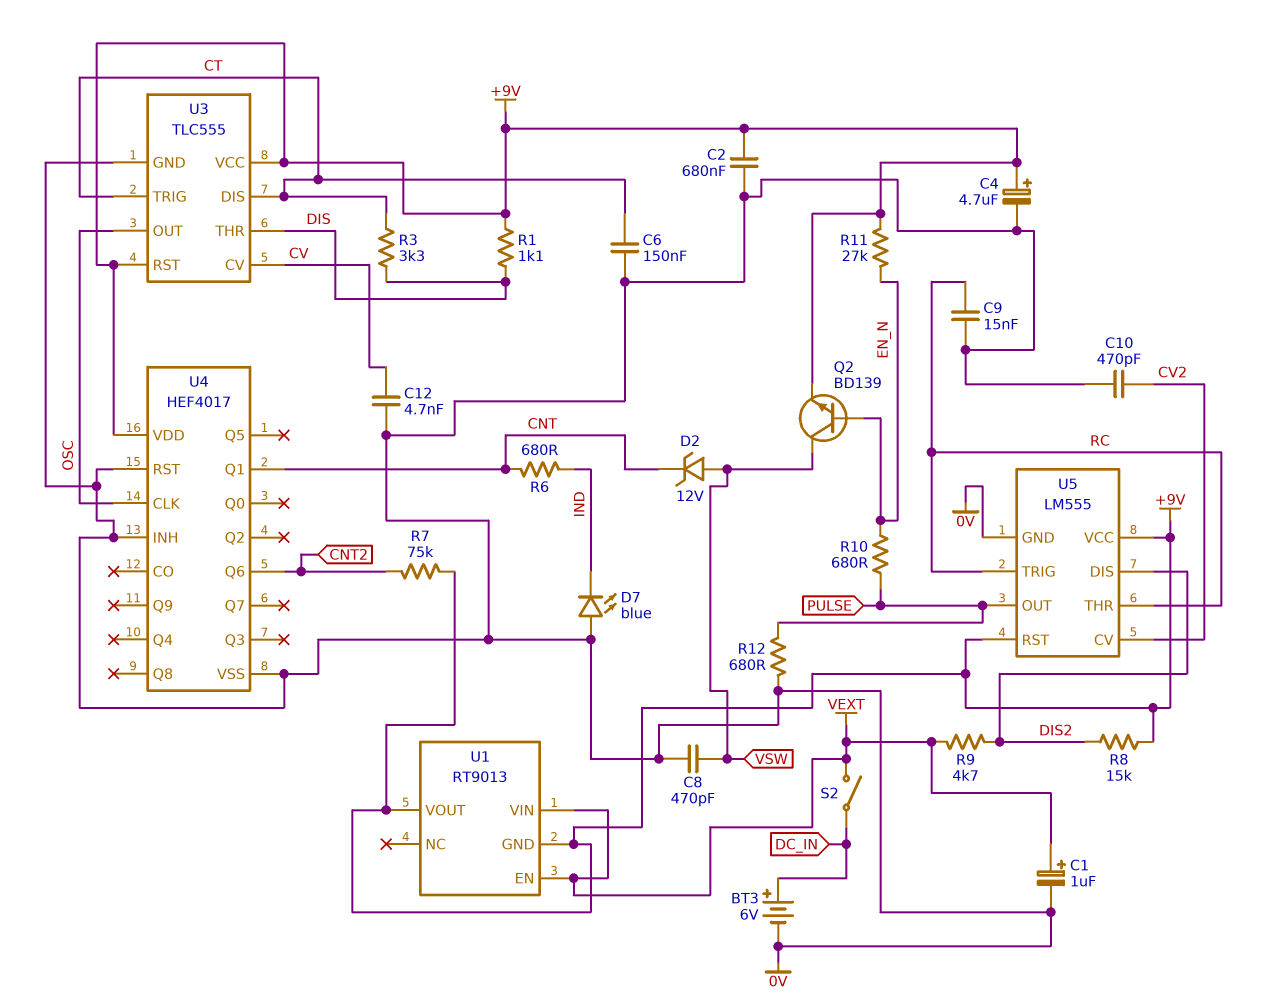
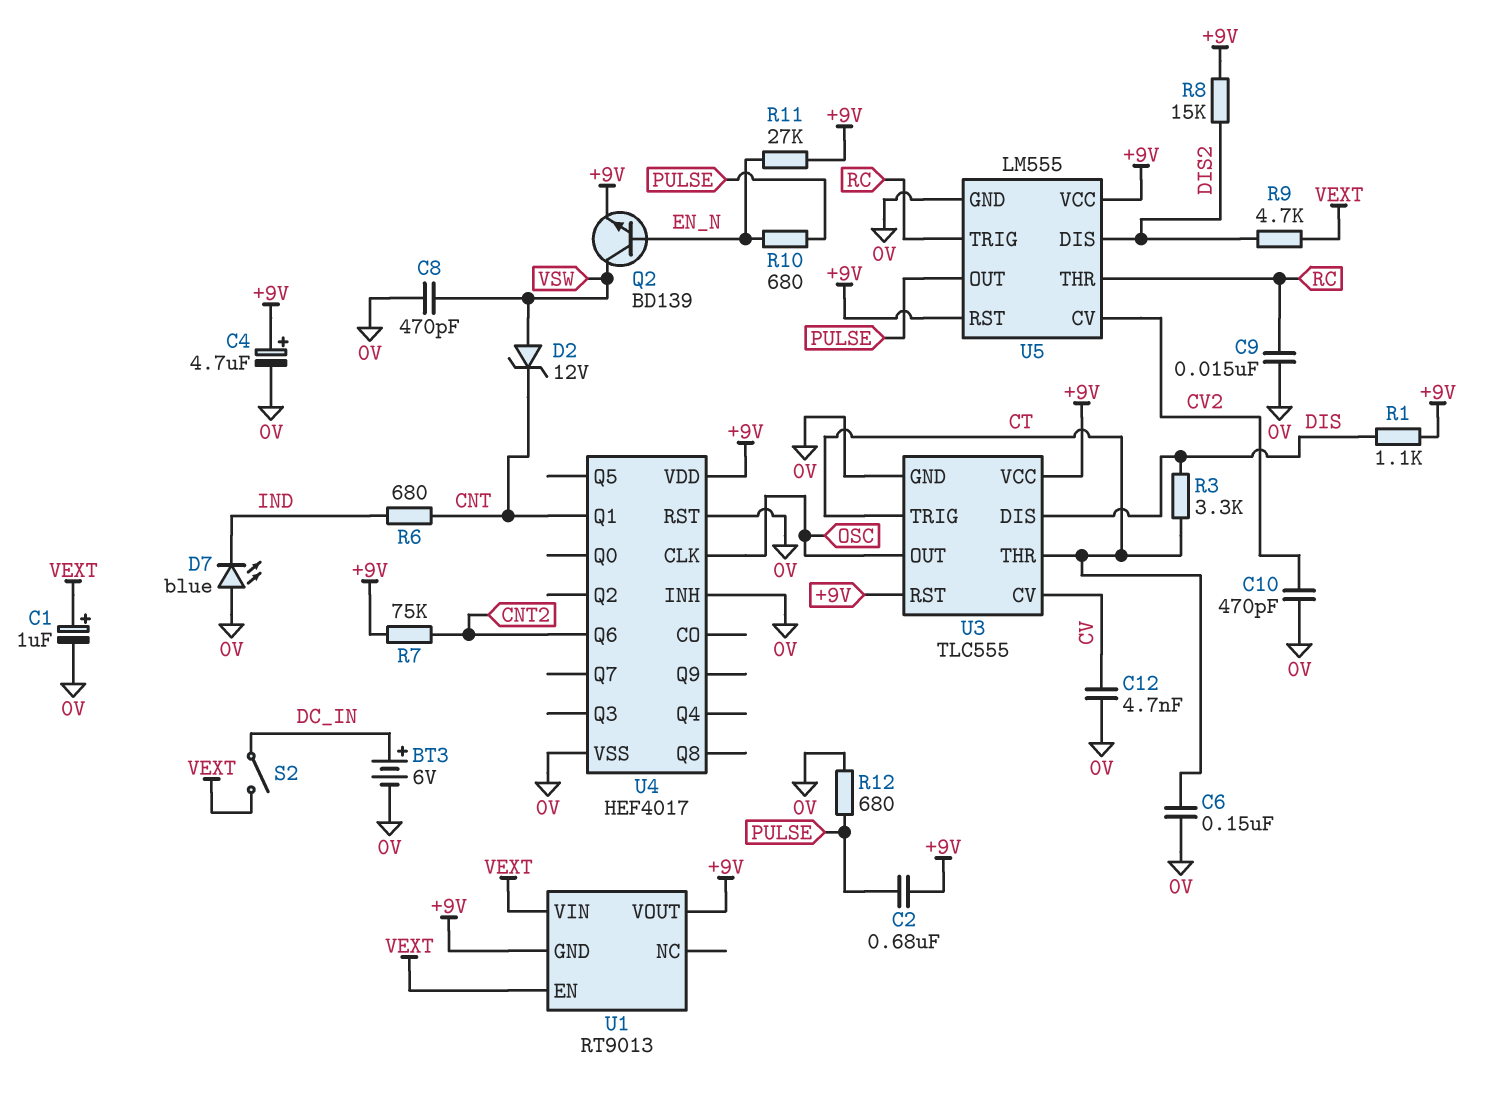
C2: 680nF (+9V, 0V) -> 680nF (+9V, PULSE)
U3 pin DIS: CT -> DIS
U3 pin THR: DIS -> CT

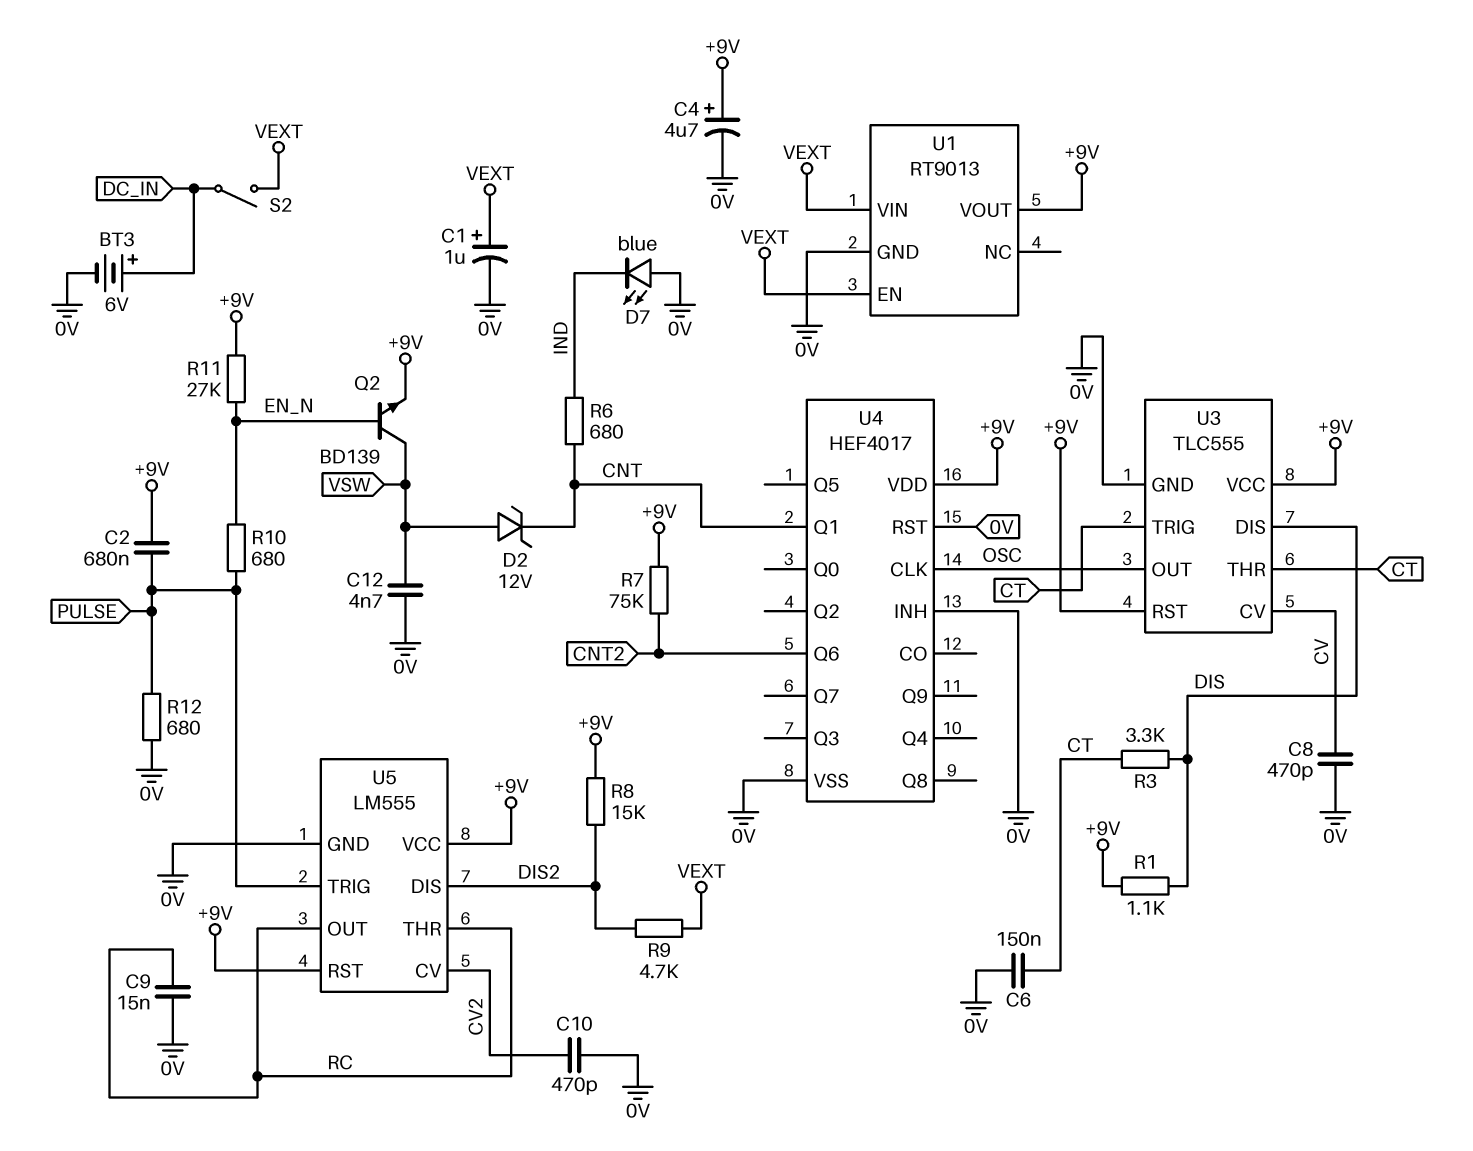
C8: 470pF (0V, VSW) -> 470pF (0V, CV)
C12: 4.7nF (0V, CV) -> 4.7nF (0V, VSW)
U1 pin GND: +9V -> 0V
U5 pin OUT: PULSE -> RC
U5 pin TRIG: RC -> PULSE

